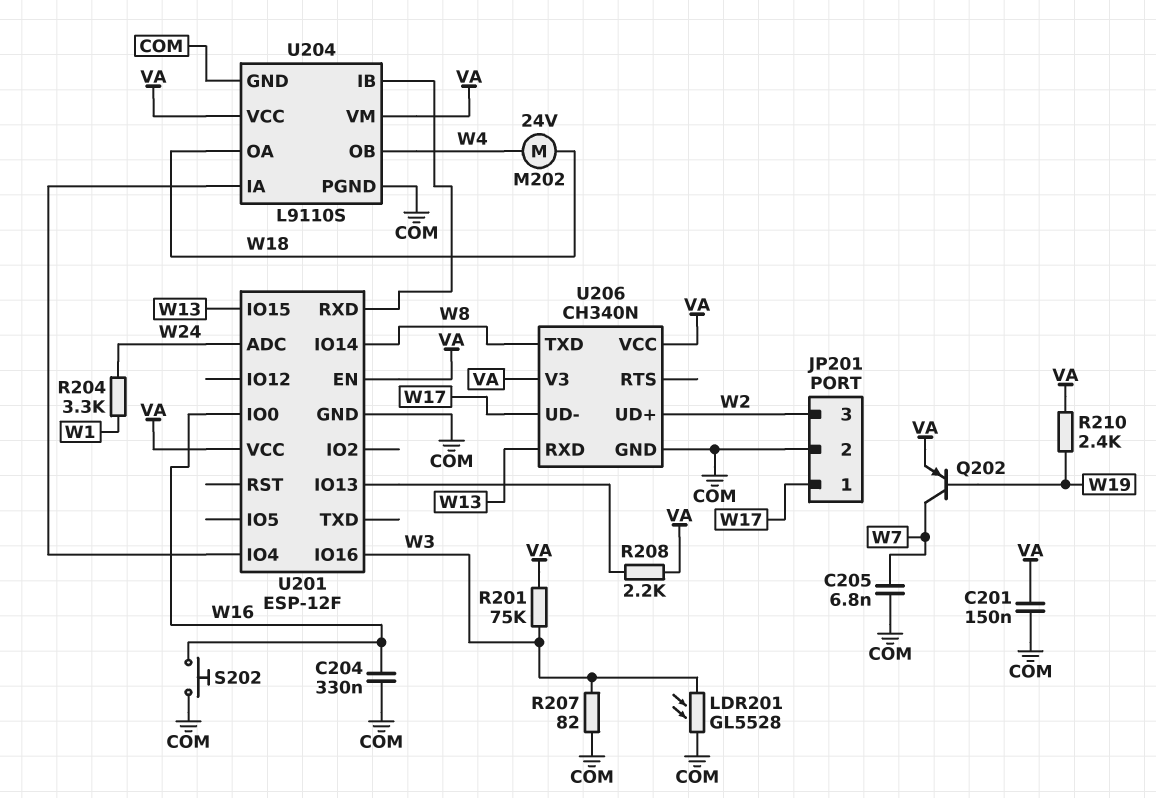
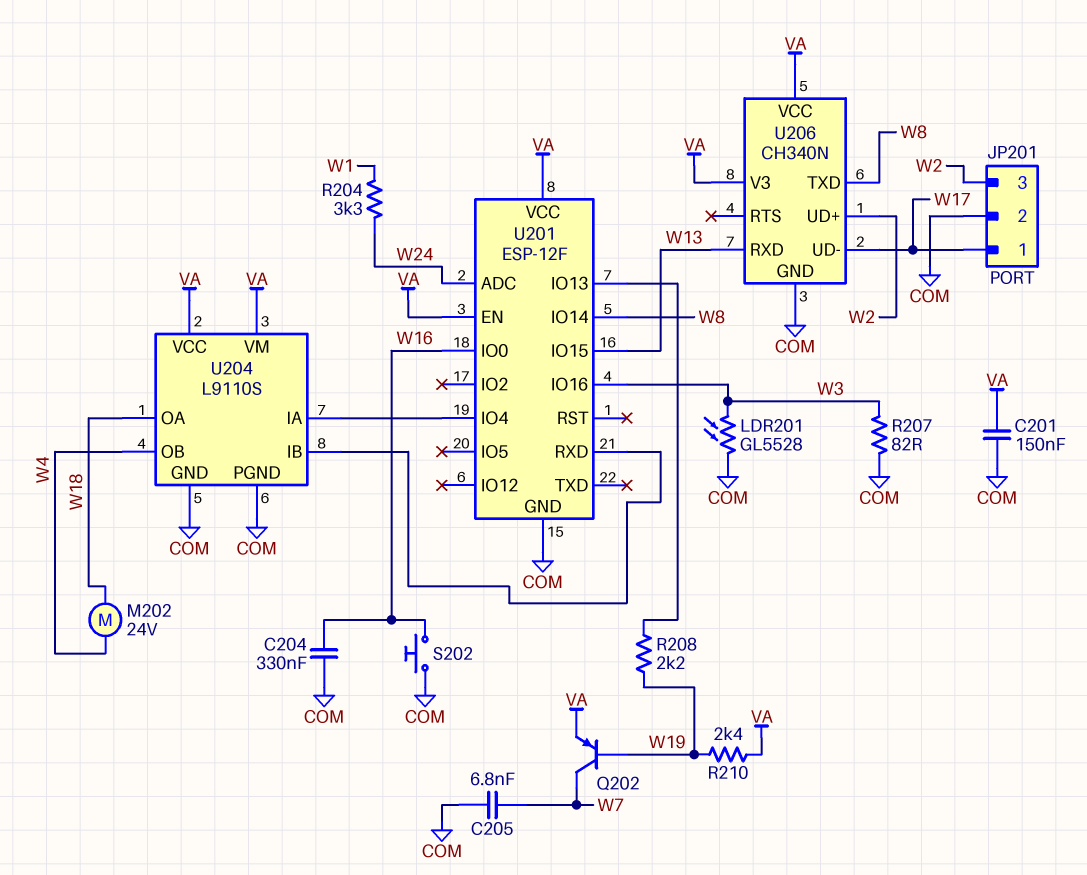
R201: 75k (VA, W3) -> none
R208: 2.2k (U201/IO13, VA) -> 2.2k (U201/IO13, W19)

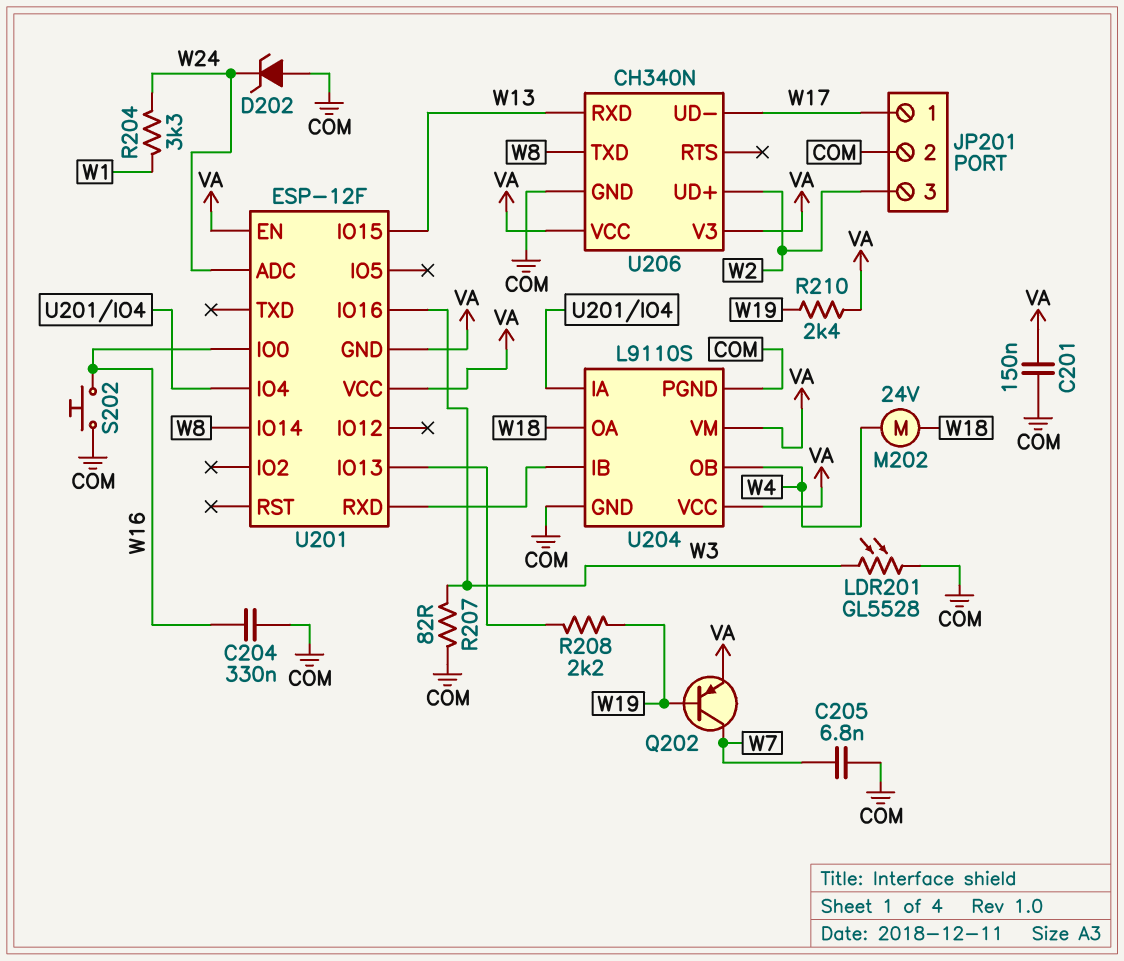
D202: none -> zener (A COM, K W24)
U201 pin GND: COM -> VA

